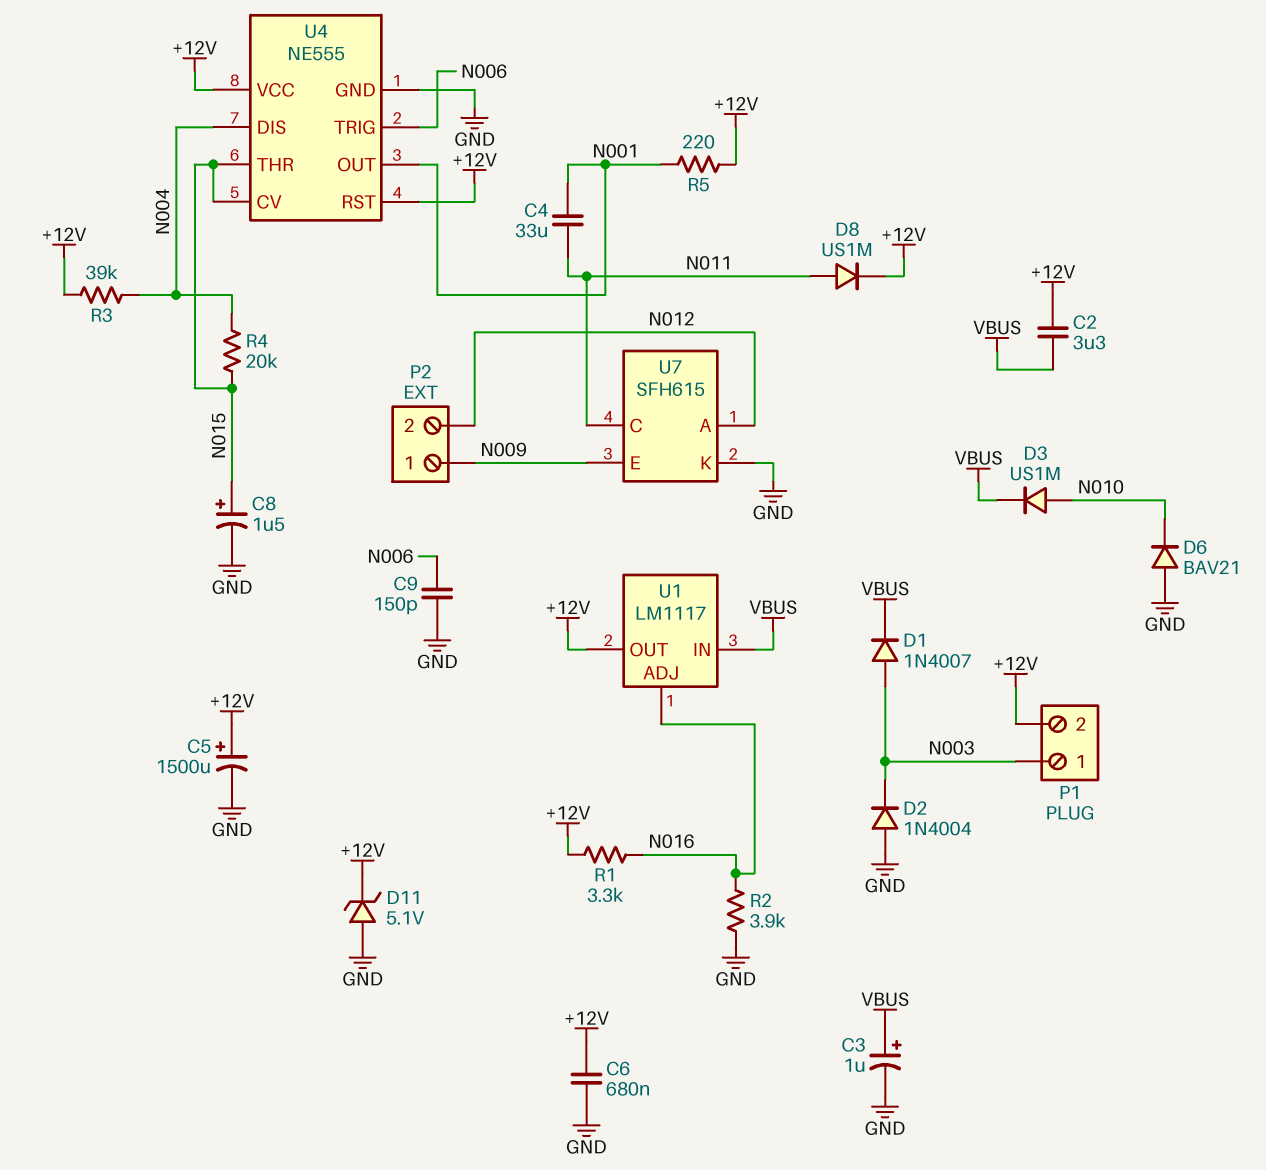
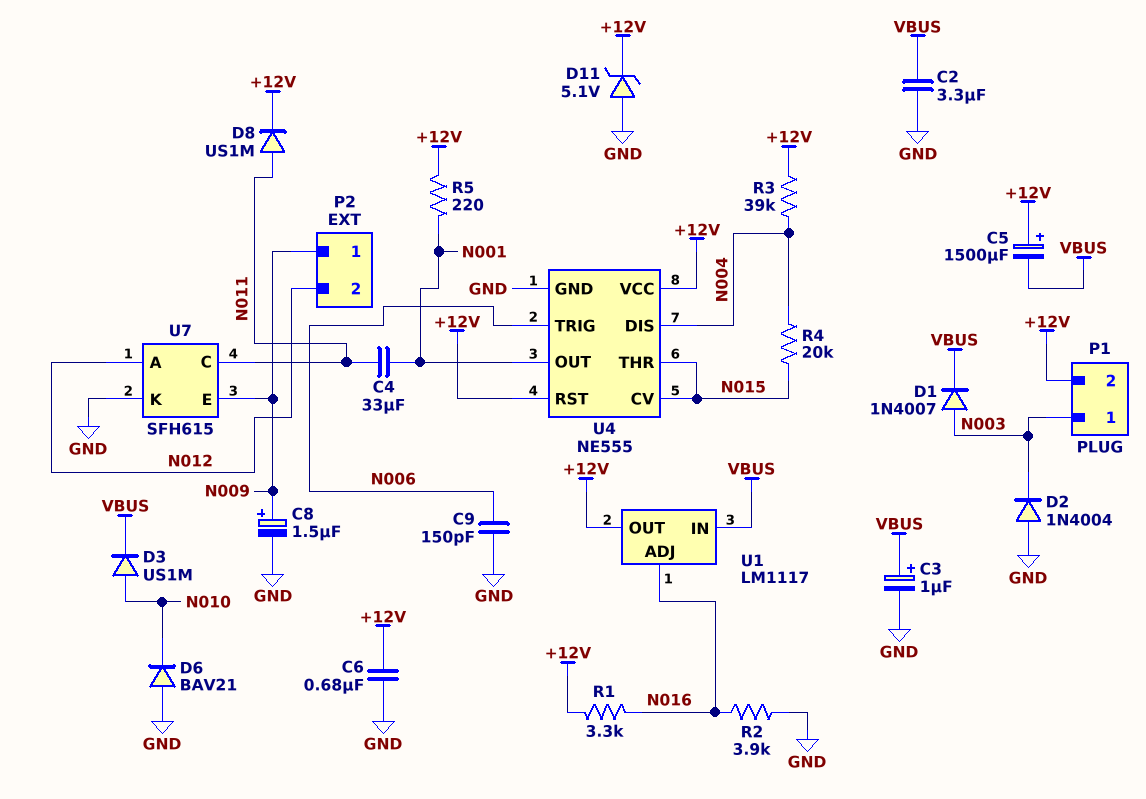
C2: 3.3uF (+12V, VBUS) -> 3.3uF (GND, VBUS)
C5: 1500uF (plus +12V, minus GND) -> 1500uF (plus +12V, minus VBUS)
C8: 1.5uF (plus N015, minus GND) -> 1.5uF (plus N009, minus GND)

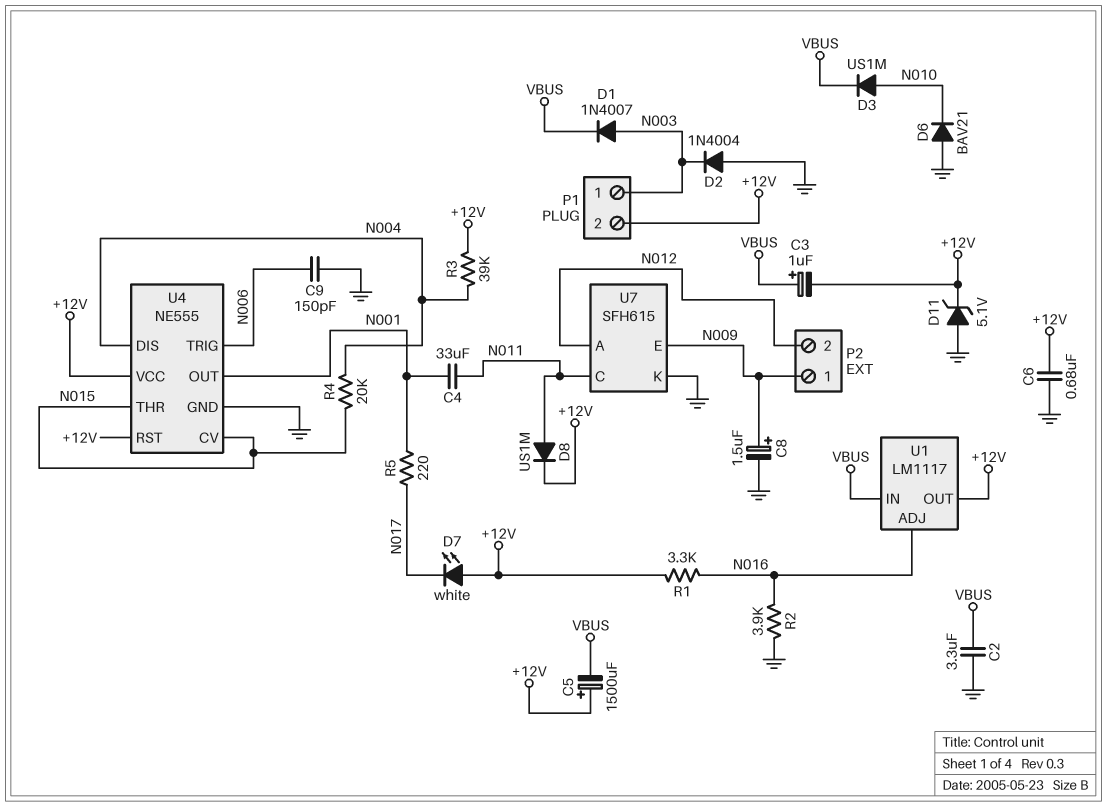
C3: 1uF (plus VBUS, minus GND) -> 1uF (plus VBUS, minus +12V)
D7: none -> LED white (A +12V, K N017)
R5: 220 (+12V, N001) -> 220 (N001, N017)

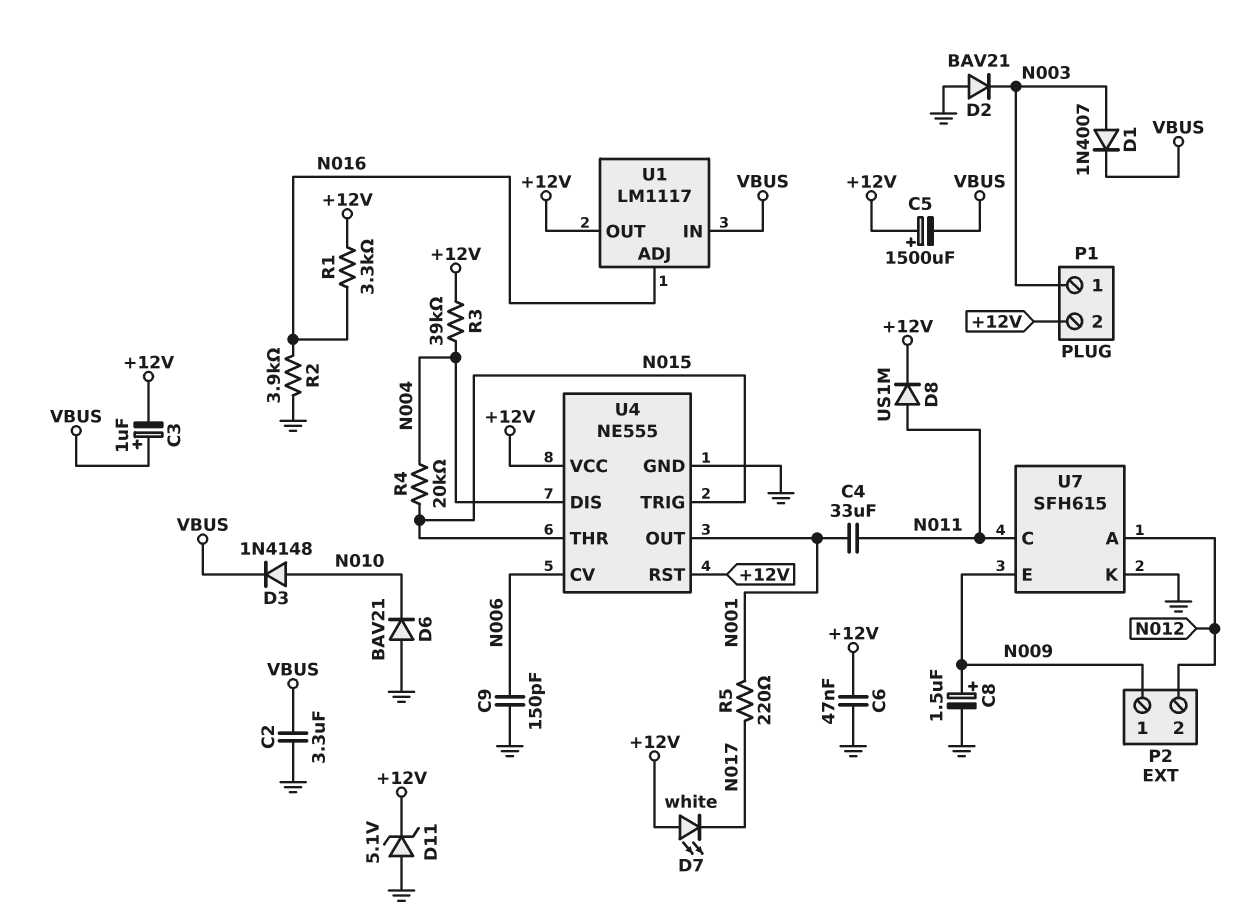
C6: 680nF (+12V, GND) -> 47nF (+12V, GND)
D2: diode 1N4004 (A GND, K N003) -> diode BAV21 (A GND, K N003)
D3: diode US1M (A N010, K VBUS) -> diode 1N4148 (A N010, K VBUS)
U4 pin CV: N015 -> N006
U4 pin TRIG: N006 -> N015

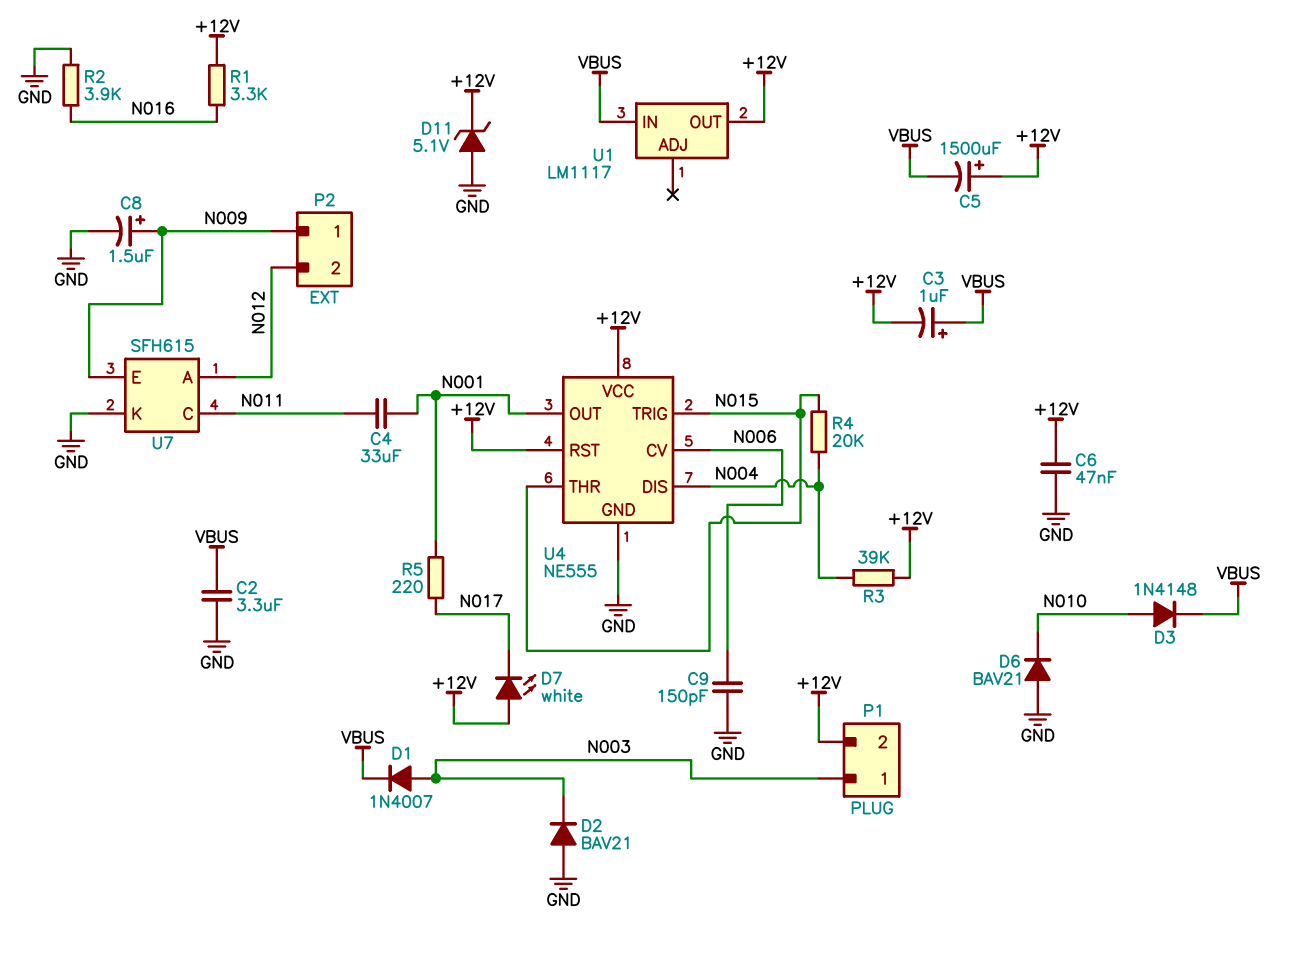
D8: diode US1M (A N011, K +12V) -> none
U1 pin ADJ: N016 -> none

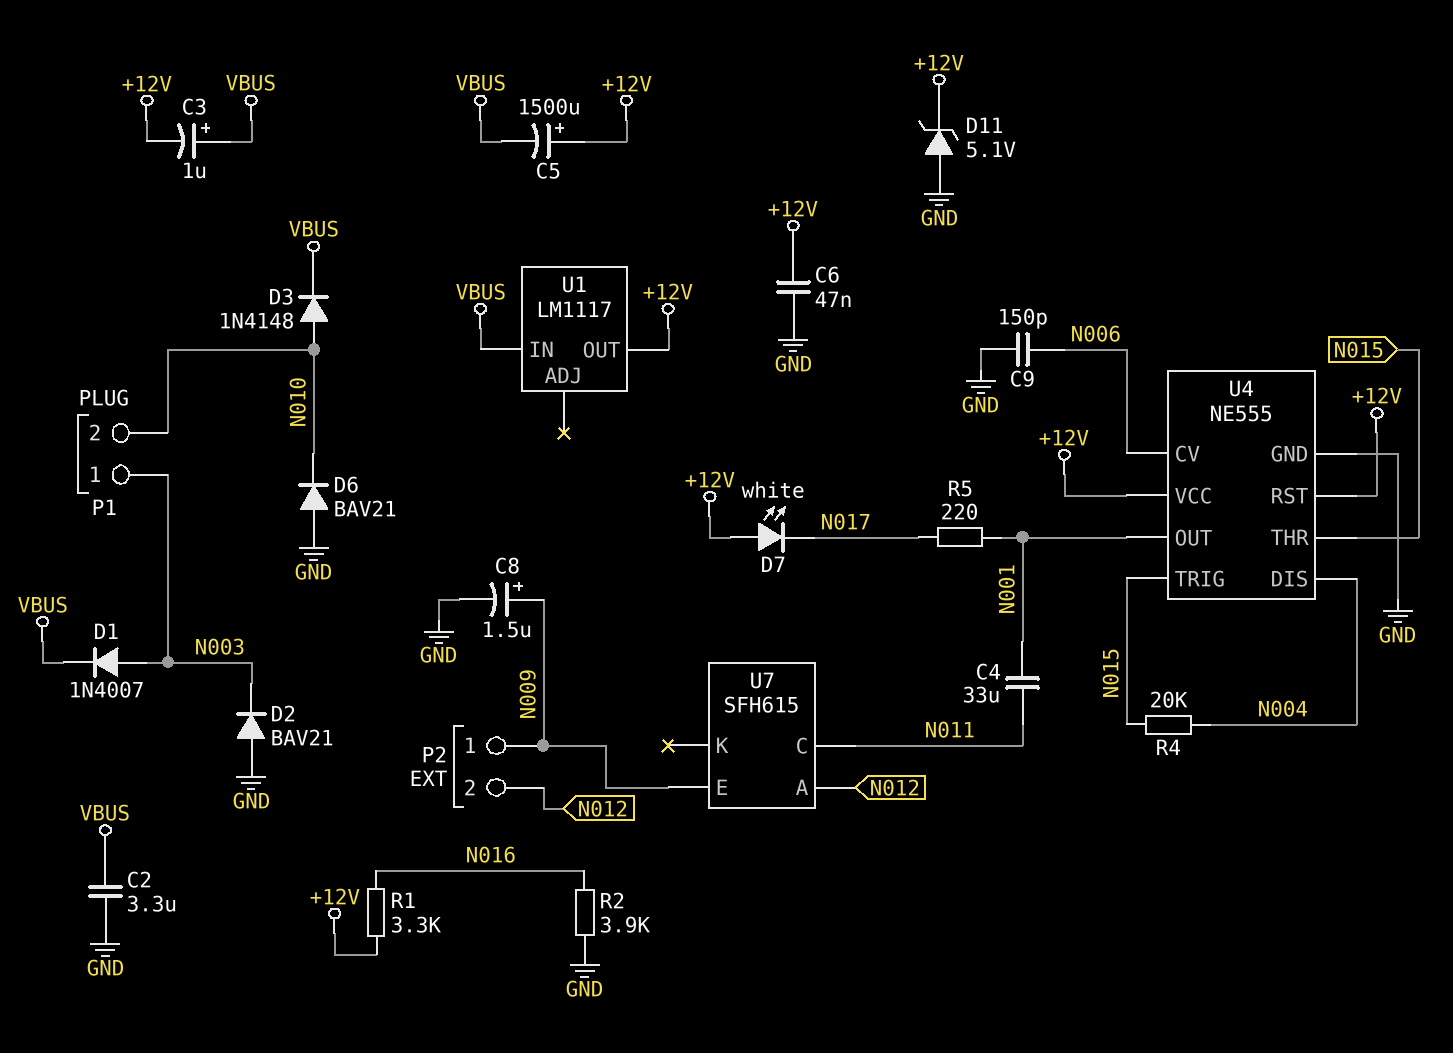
P1 pin 2: +12V -> N010
R3: 39k (+12V, N004) -> none
U7 pin K: GND -> none

